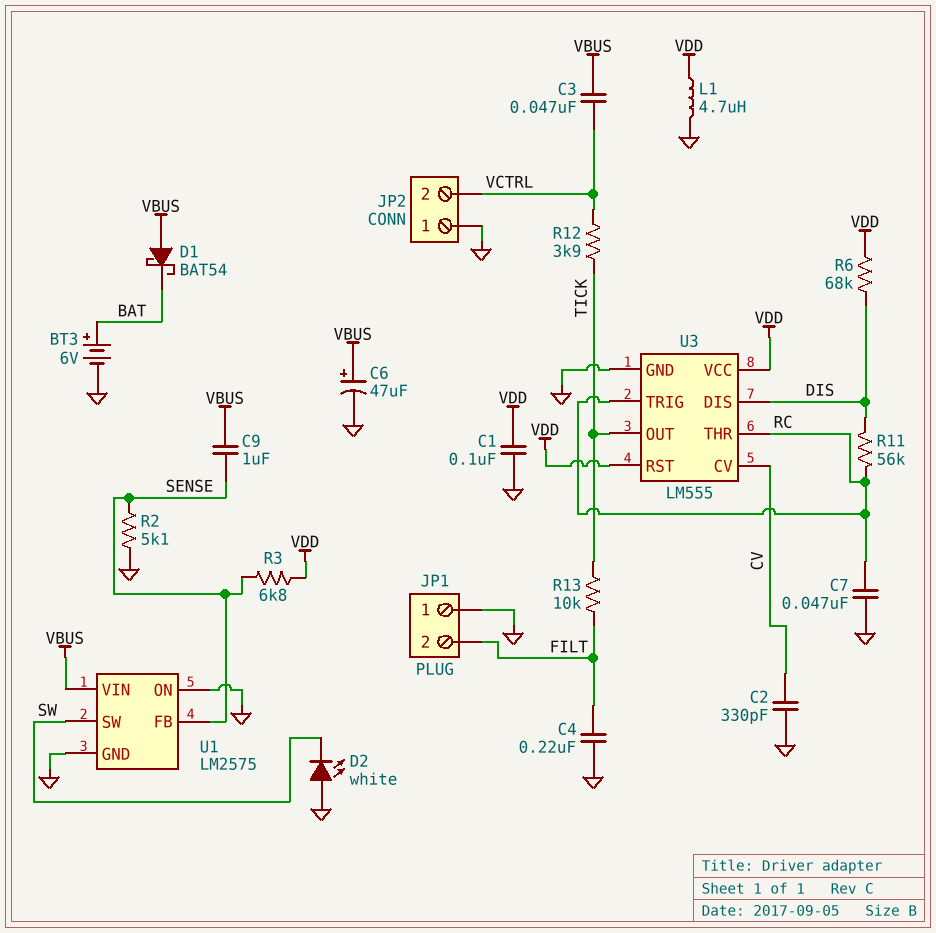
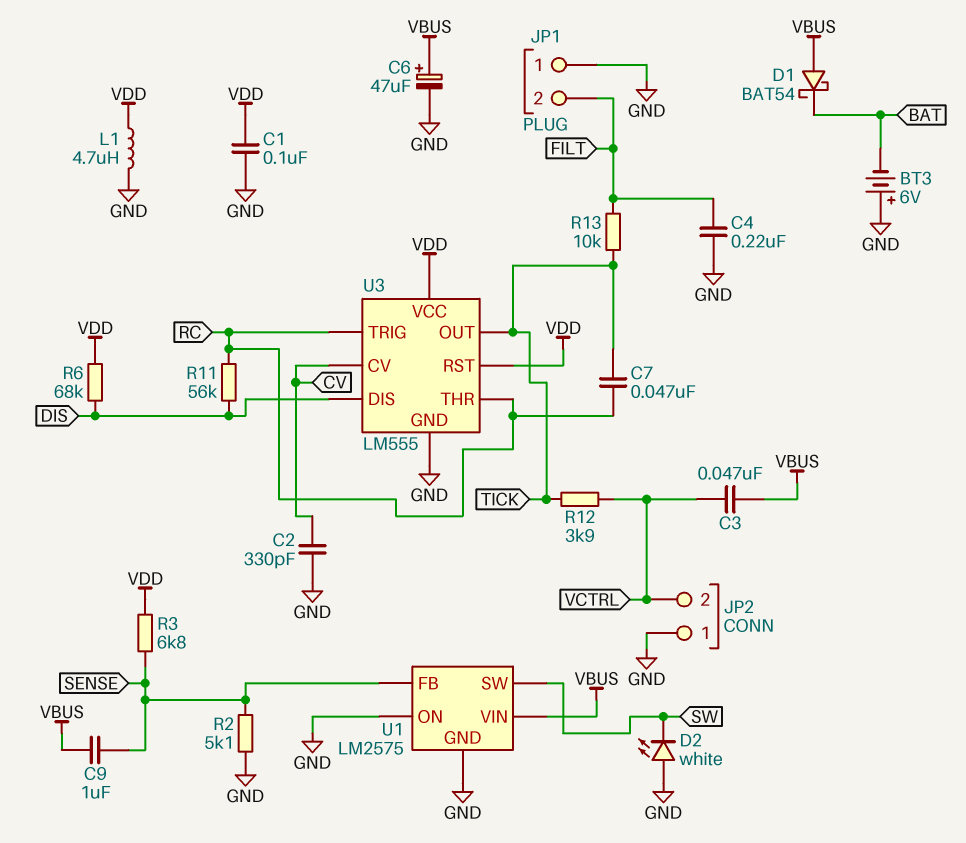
BT3: 6V (plus BAT, minus GND) -> 6V (plus GND, minus BAT)
C7: 47nF (GND, RC) -> 47nF (RC, TICK)

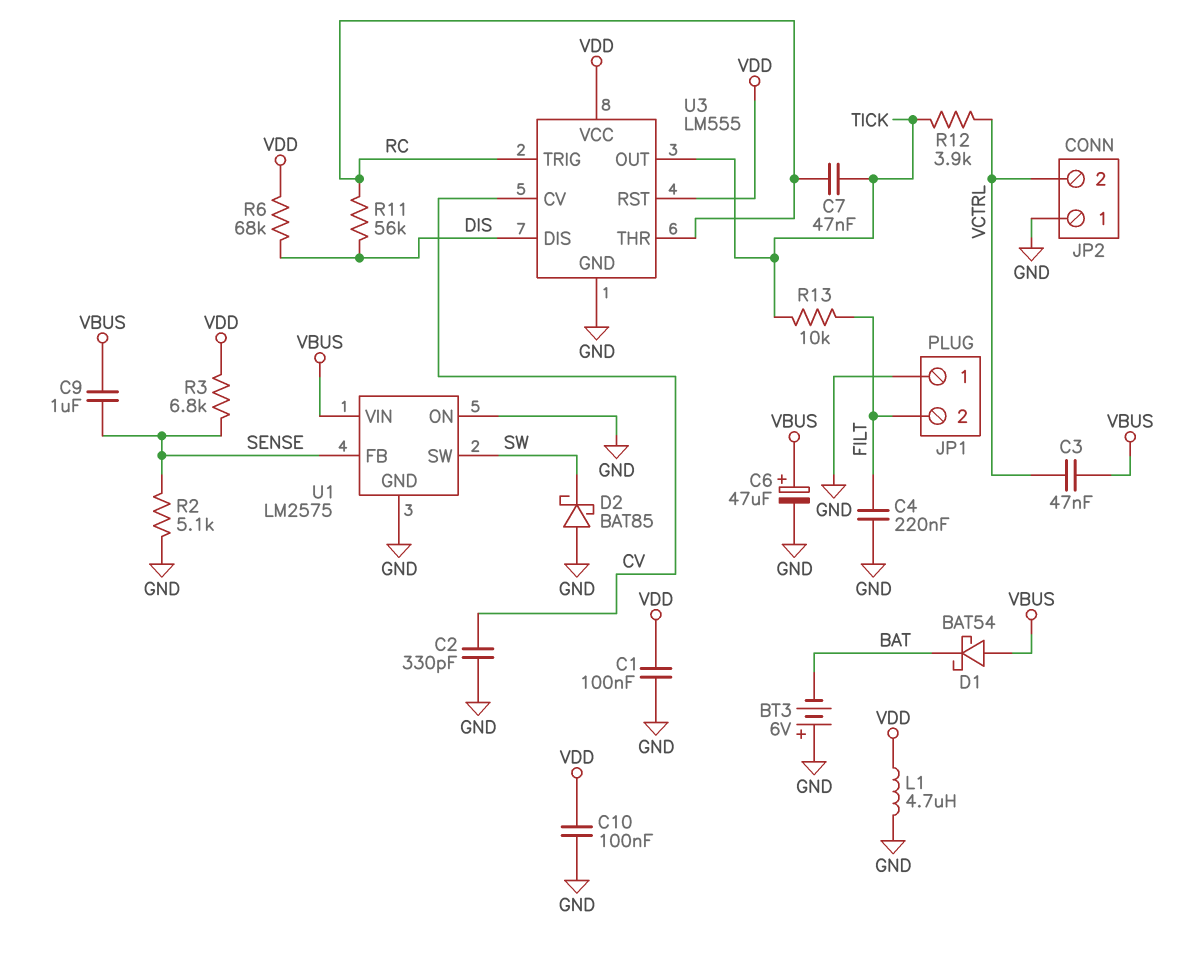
C10: none -> 100nF (GND, VDD)
D2: LED white (A GND, K SW) -> schottky BAT85 (A GND, K SW)

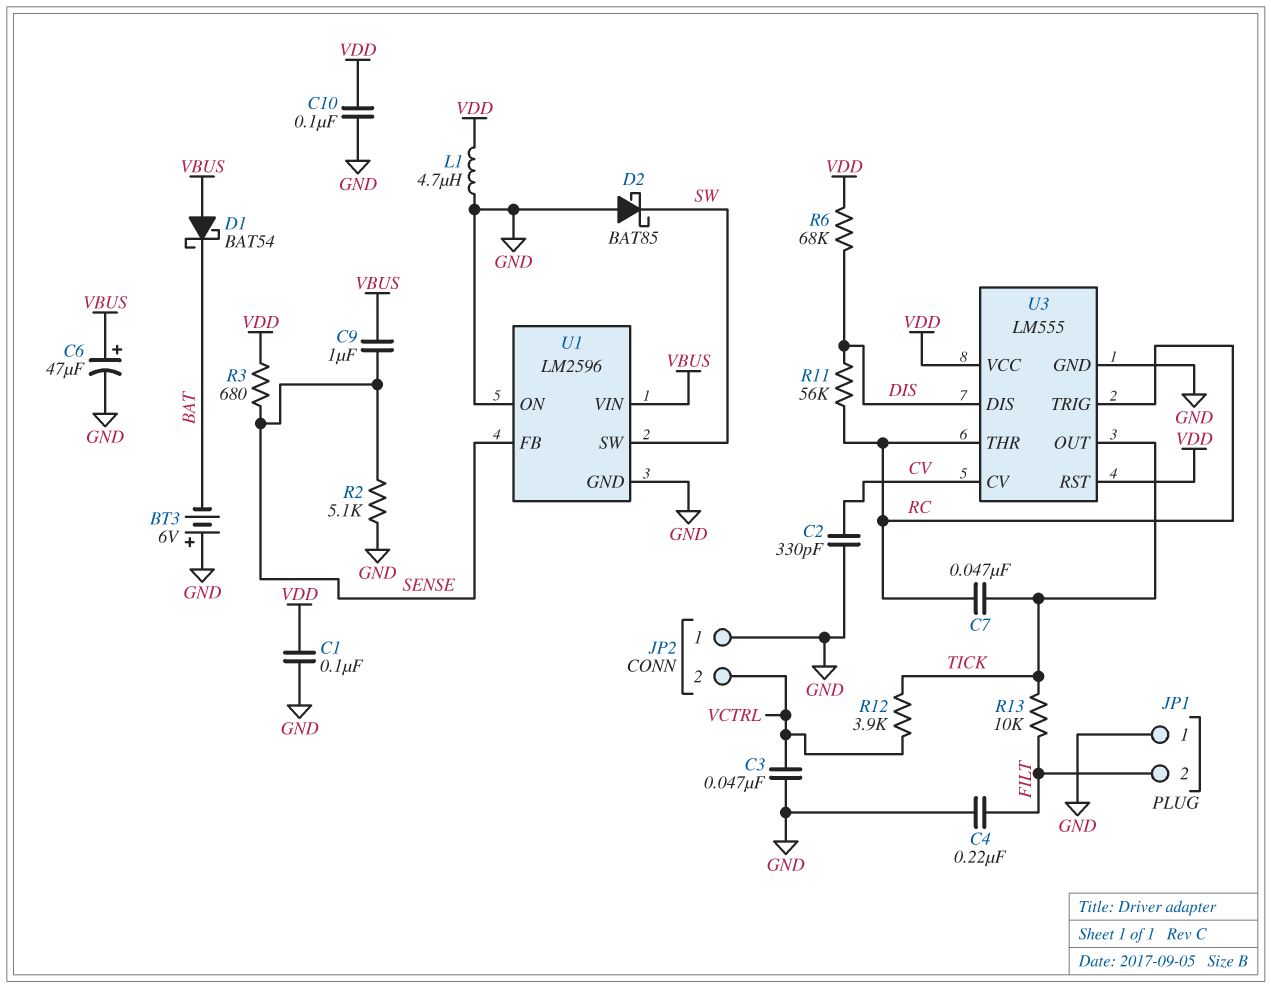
C3: 47nF (VBUS, VCTRL) -> 47nF (GND, VCTRL)
R3: 6.8k (SENSE, VDD) -> 680 (SENSE, VDD)
U1: LM2575 -> LM2596

